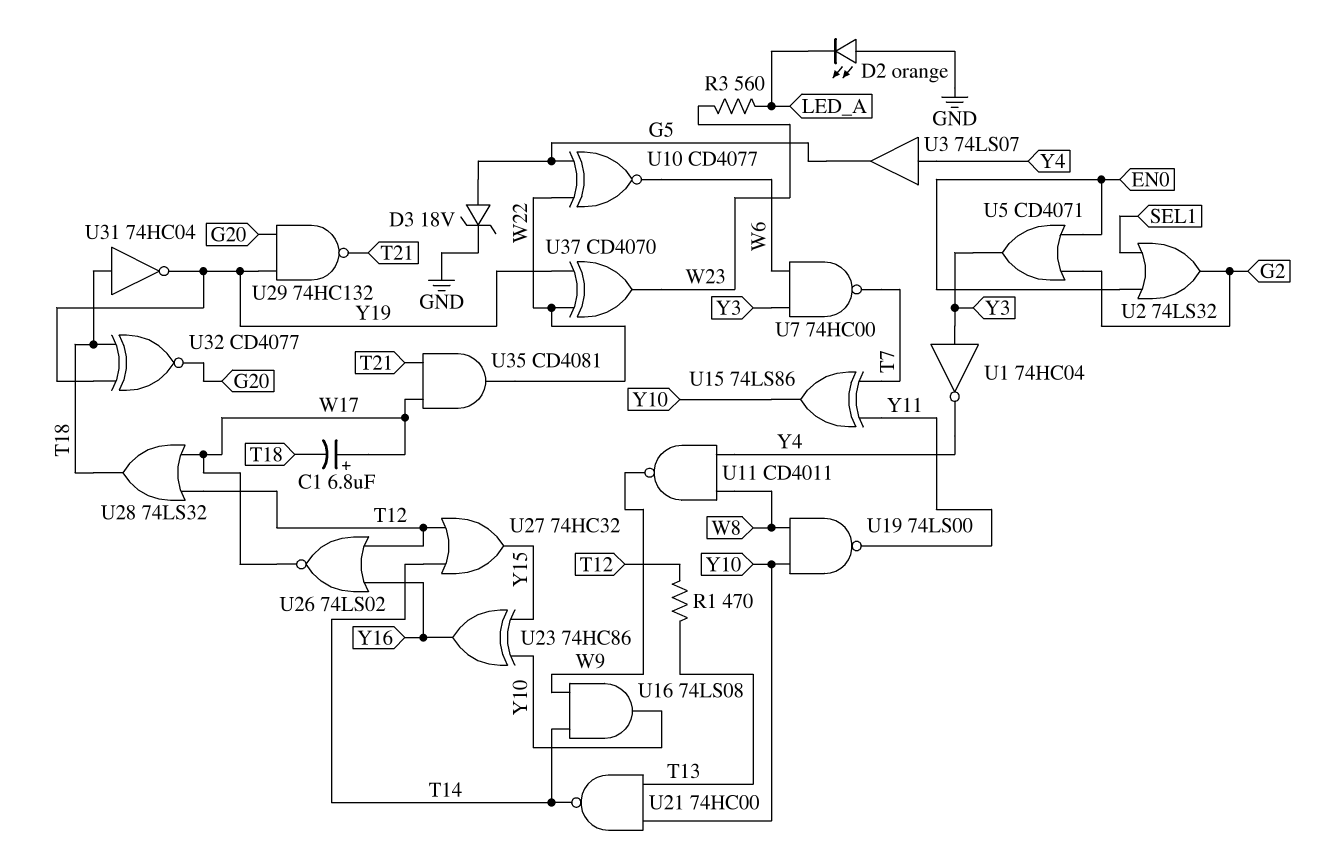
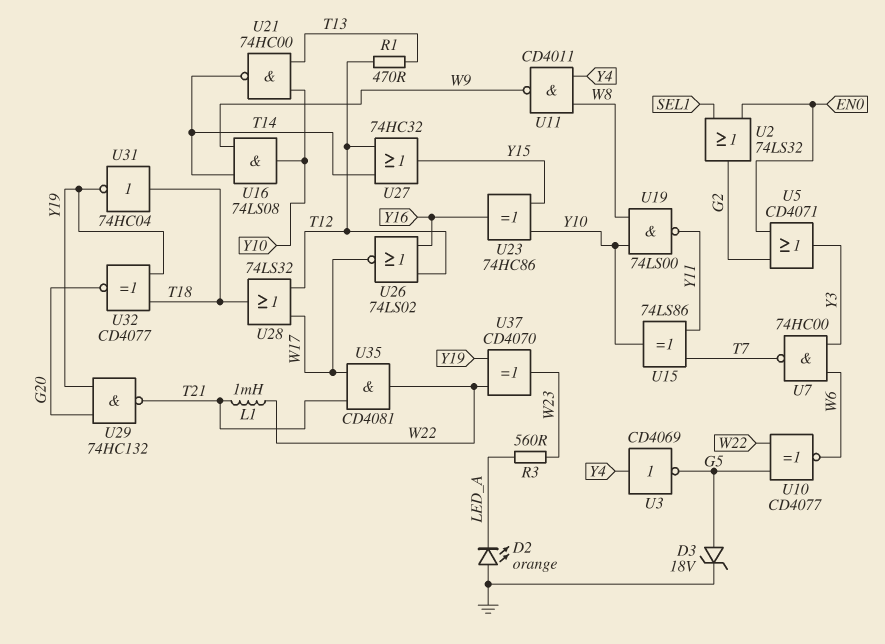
C1: 6.8uF (plus W17, minus T18) -> none
L1: none -> 1mH (T21, W22)
U1: NOT 74HC04 (in Y3, out Y4) -> none
U3: buffer 74LS07 (in Y4, out G5) -> NOT CD4069 (in Y4, out G5)

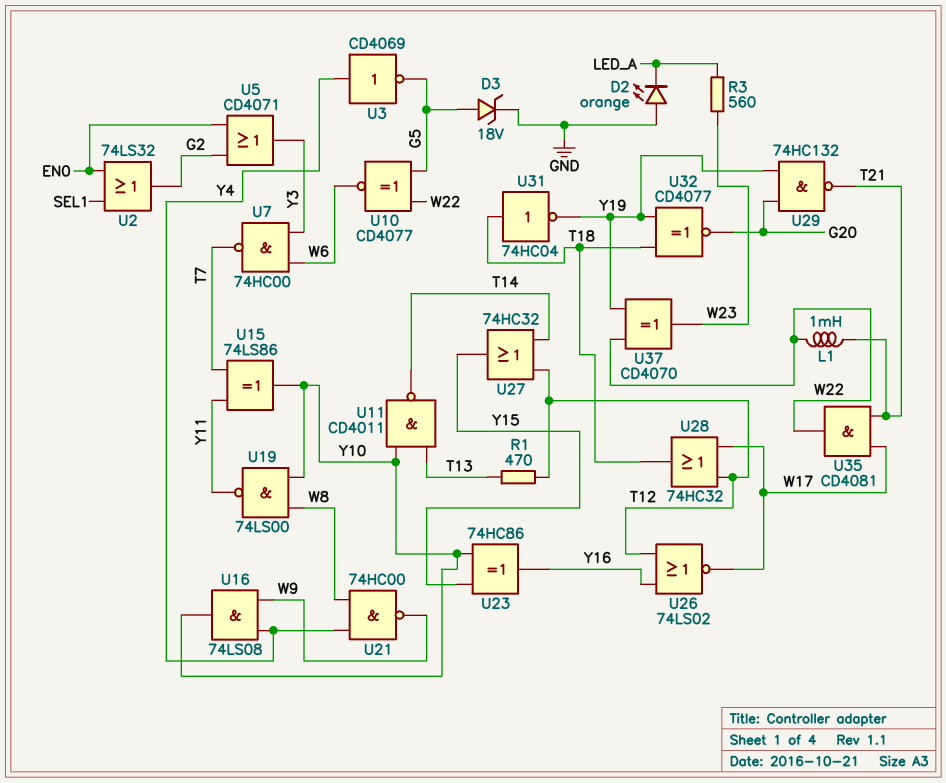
U11: NAND CD4011 (in W8, in Y4, out W9) -> NAND CD4011 (in T13, in Y10, out T14)
U16: AND 74LS08 (in T14, in W9, out Y10) -> AND 74LS08 (in W9, in Y4, out Y10)
U21: NAND 74HC00 (in T13, in Y10, out T14) -> NAND 74HC00 (in W8, in Y4, out W9)
U28: OR 74LS32 (in T12, in W17, out T18) -> OR 74HC32 (in T12, in W17, out T18)

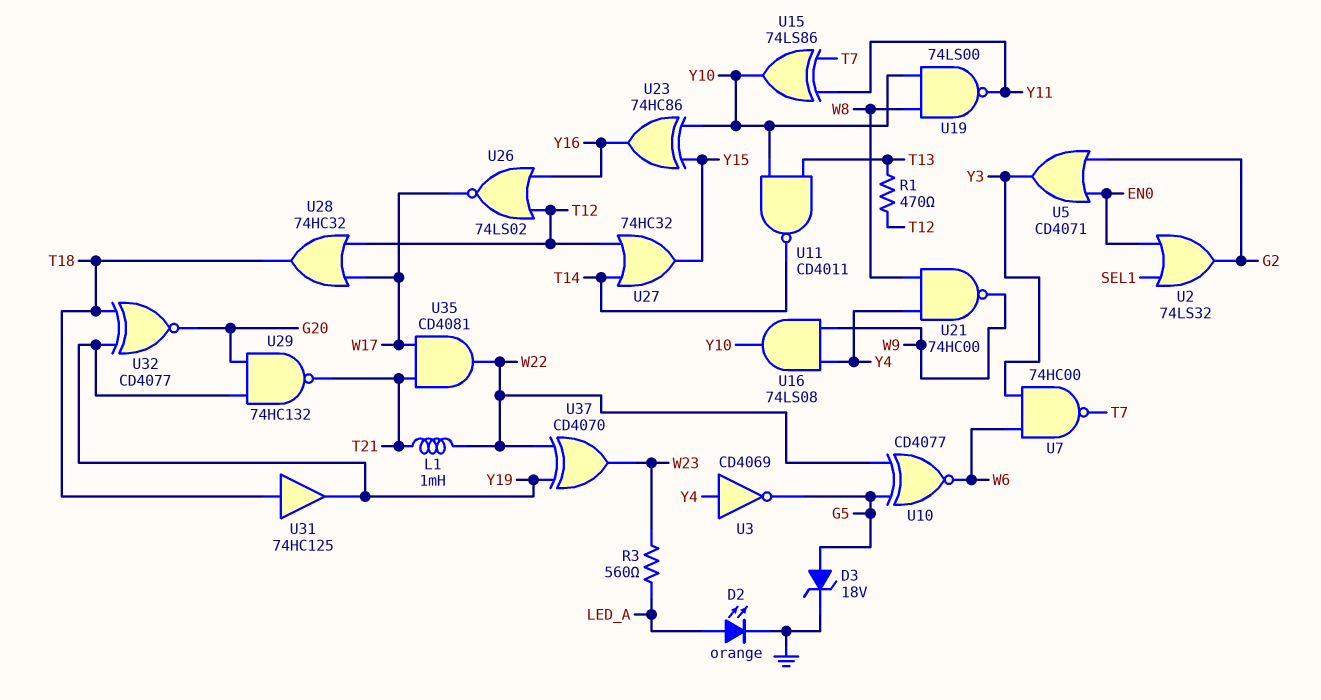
D2: LED orange (A GND, K LED_A) -> LED orange (A LED_A, K GND)
U31: NOT 74HC04 (in T18, out Y19) -> buffer 74HC125 (in T18, out Y19)

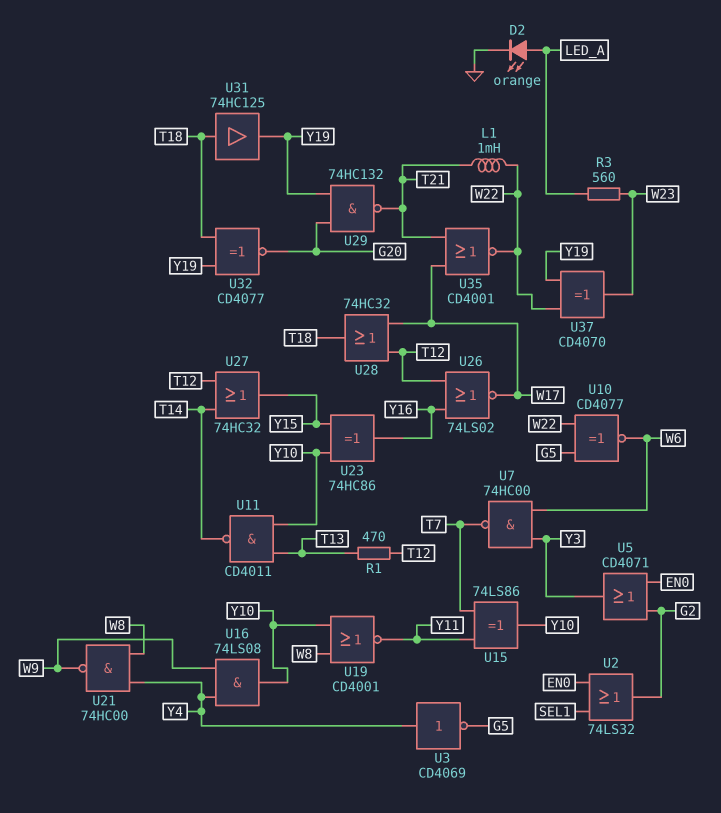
D3: zener 18V (A G5, K GND) -> none
U19: NAND 74LS00 (in W8, in Y10, out Y11) -> NOR CD4001 (in W8, in Y10, out Y11)
U35: AND CD4081 (in T21, in W17, out W22) -> NOR CD4001 (in T21, in W17, out W22)

